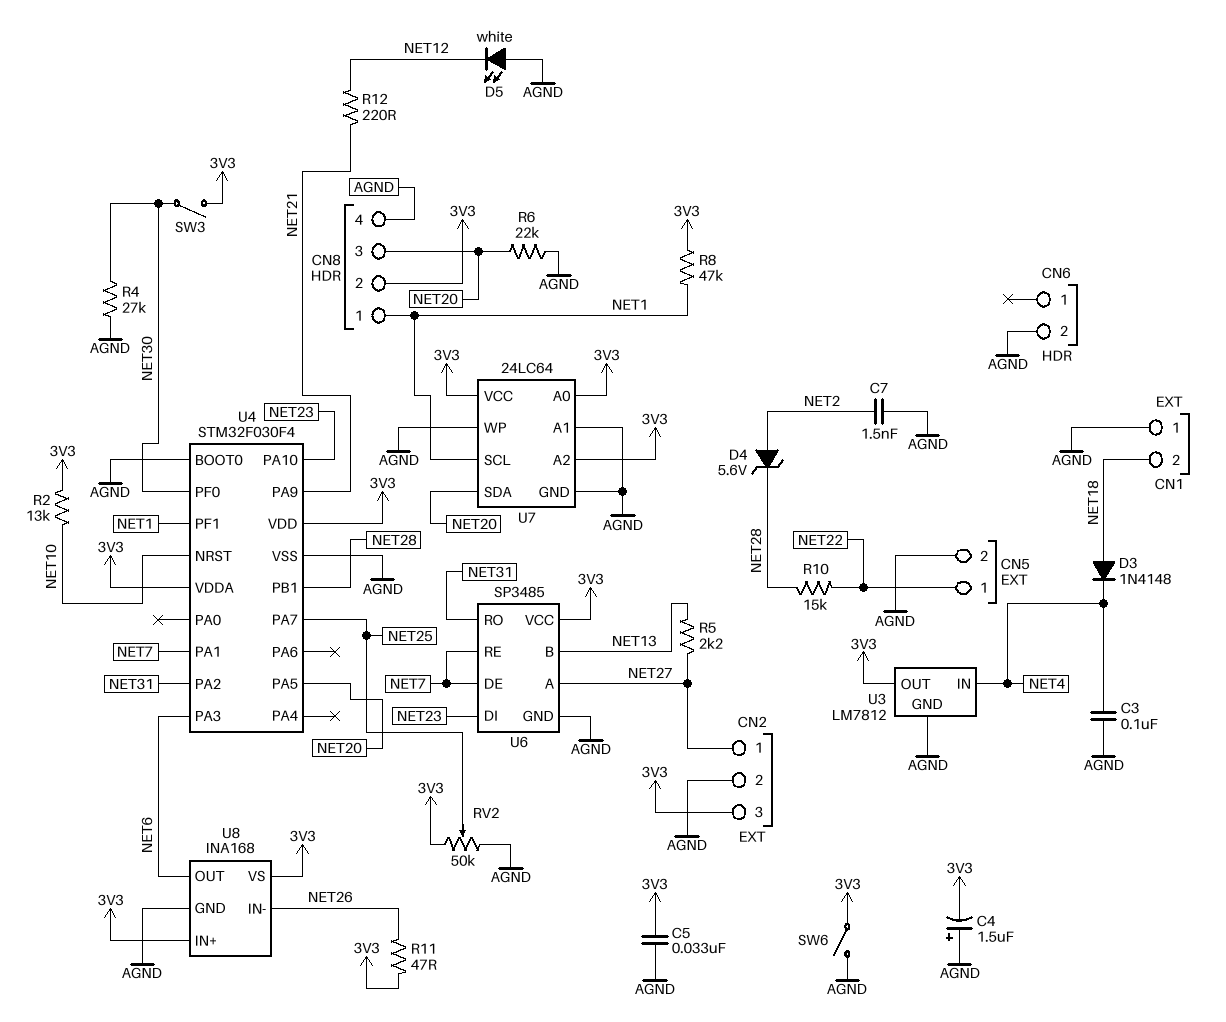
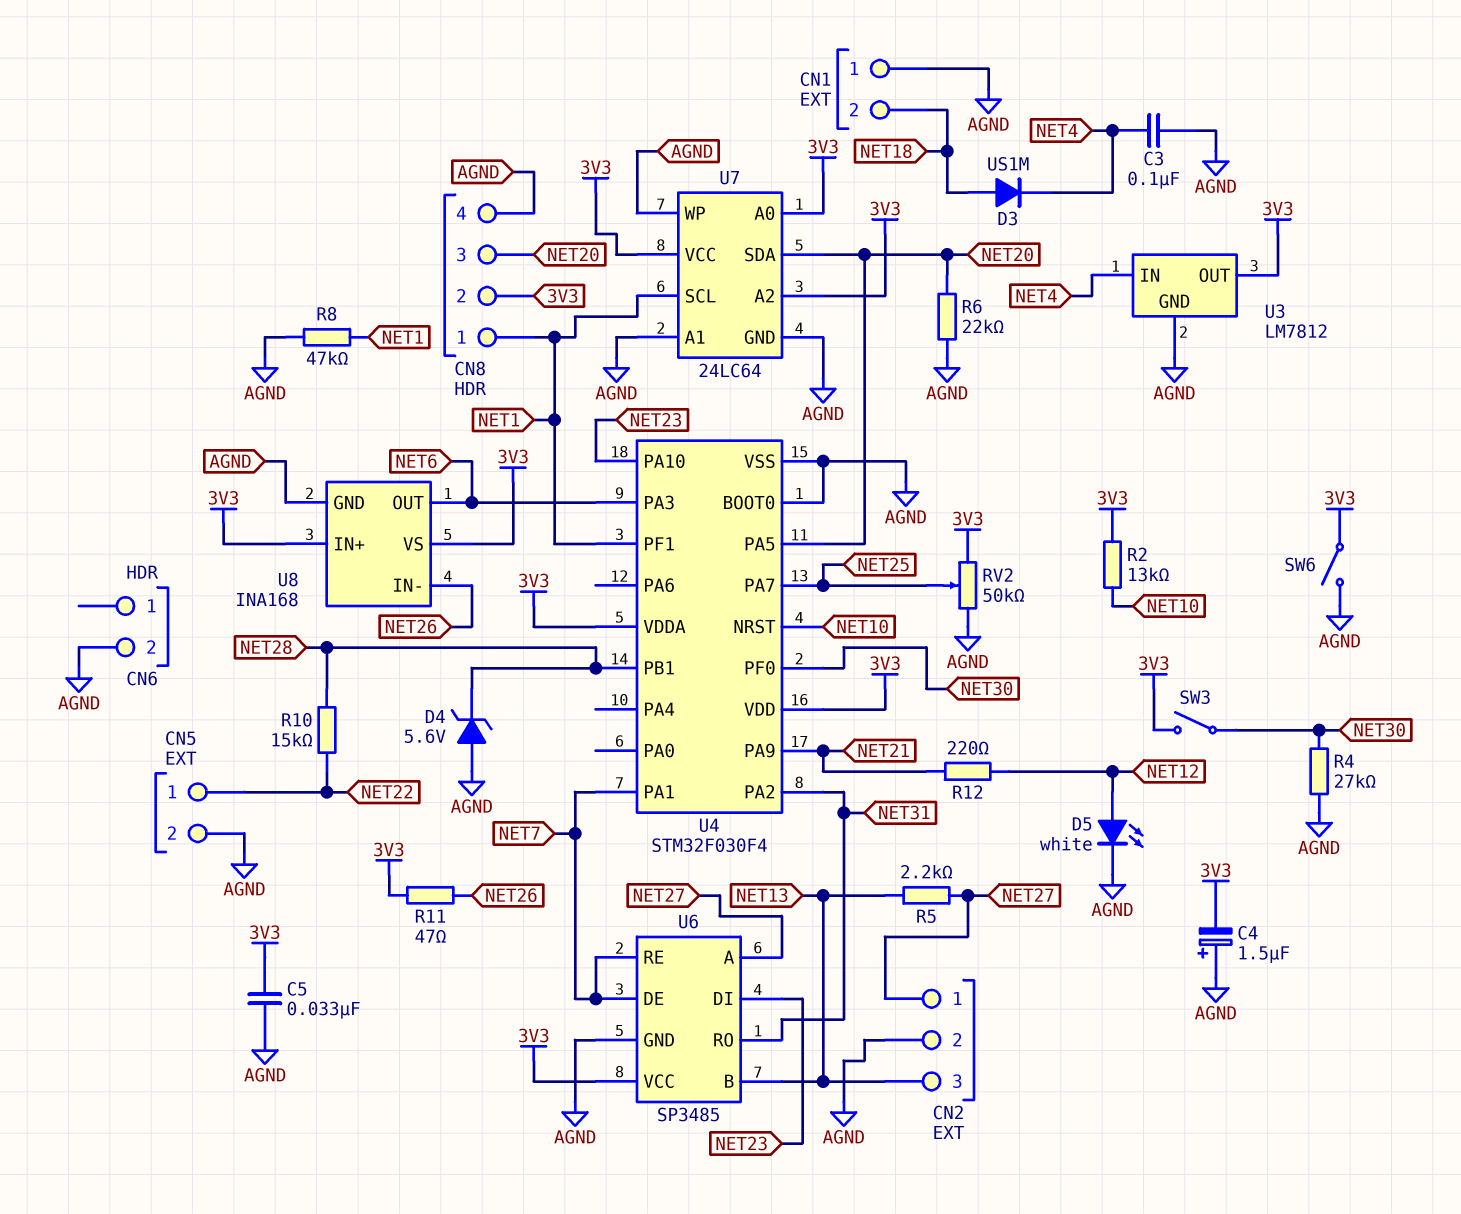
C7: 1.5nF (AGND, NET2) -> none
CN2 pin 3: 3V3 -> NET13
D3: diode 1N4148 (A NET18, K NET4) -> diode US1M (A NET18, K NET4)
D4: zener 5.6V (A NET2, K NET28) -> zener 5.6V (A AGND, K NET28)
D5: LED white (A AGND, K NET12) -> LED white (A NET12, K AGND)
R8: 47k (3V3, NET1) -> 47k (AGND, NET1)

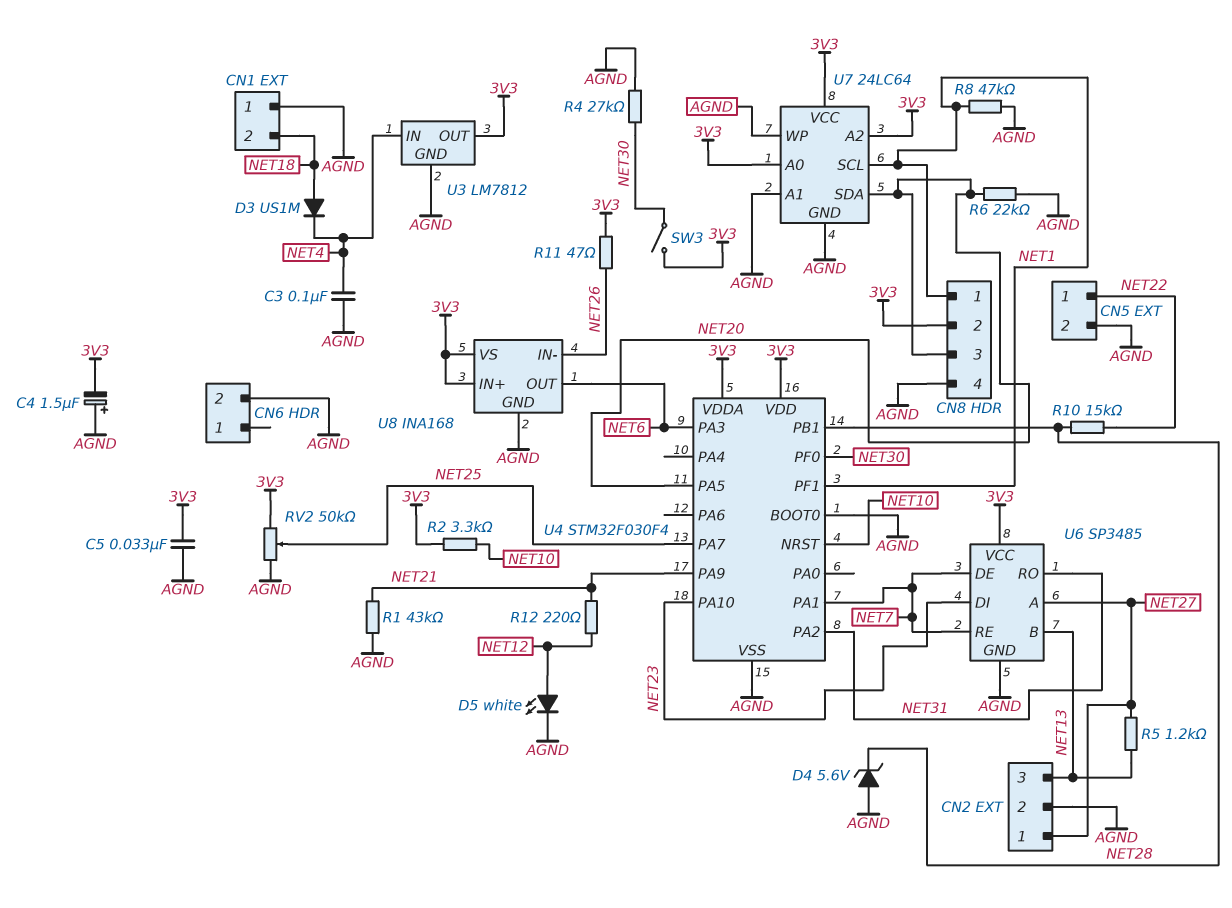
R1: none -> 43k (AGND, NET21)
R2: 13k (3V3, NET10) -> 3.3k (3V3, NET10)
R5: 2.2k (NET13, NET27) -> 1.2k (NET13, NET27)
SW6: switch (3V3, AGND) -> none

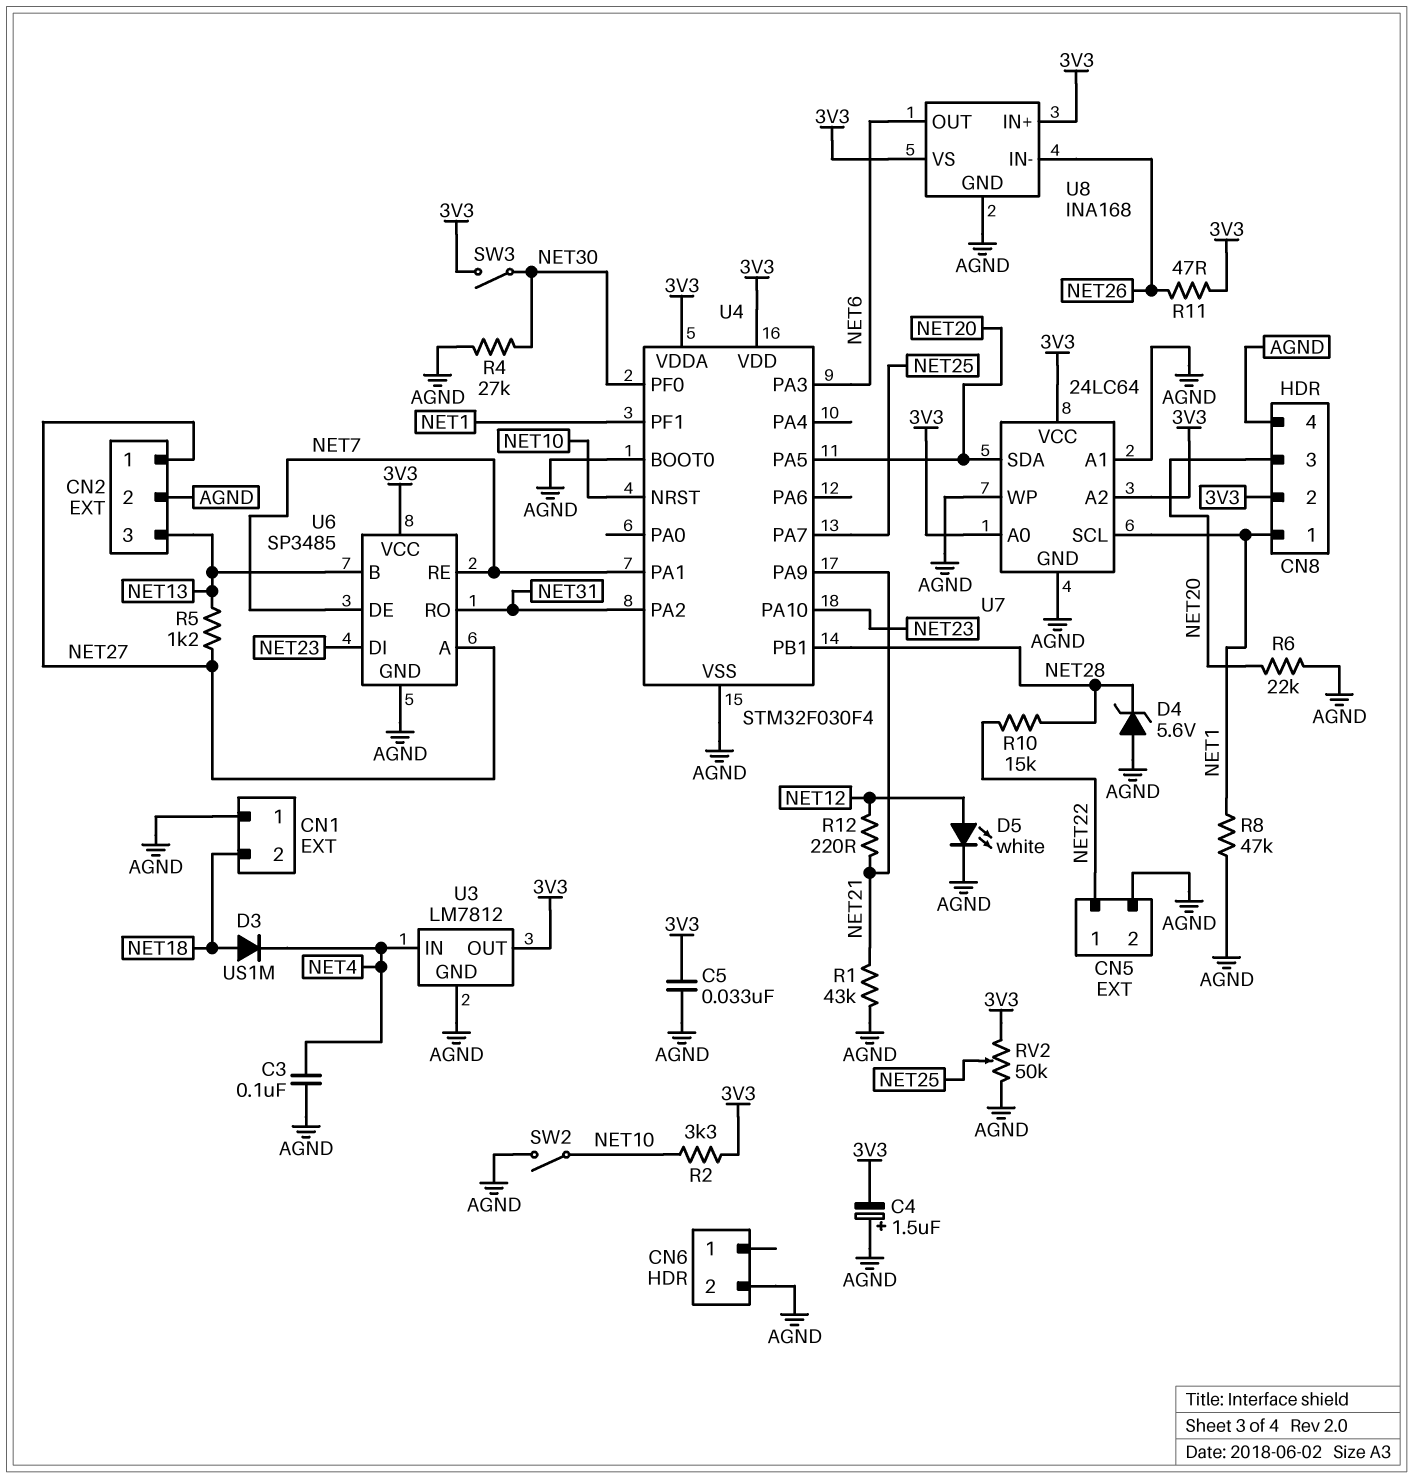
SW2: none -> switch (AGND, NET10)

